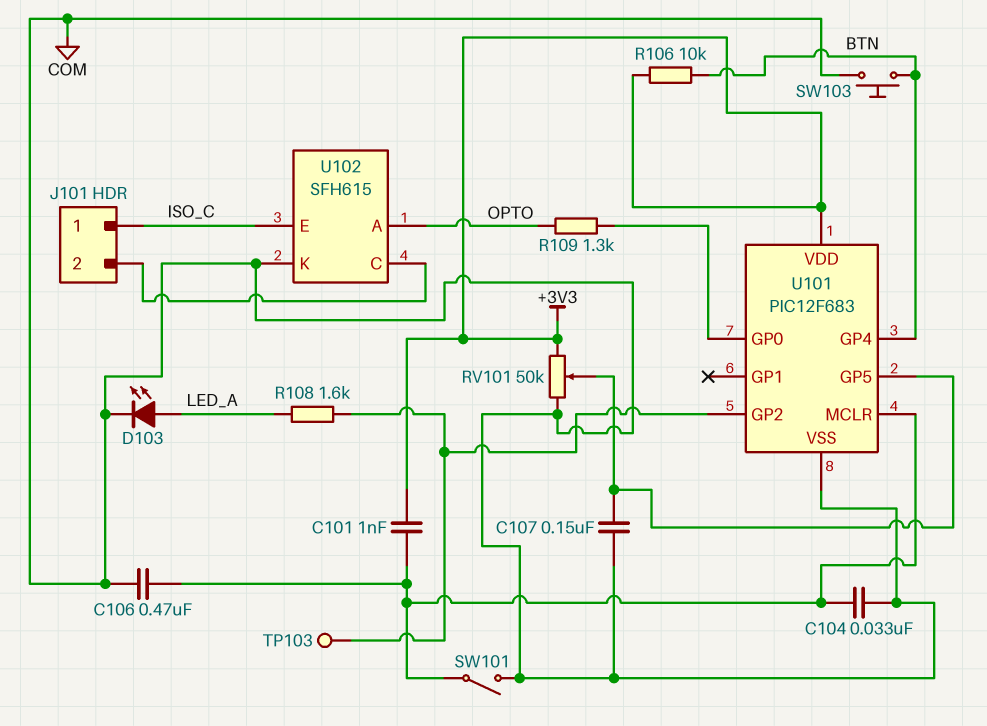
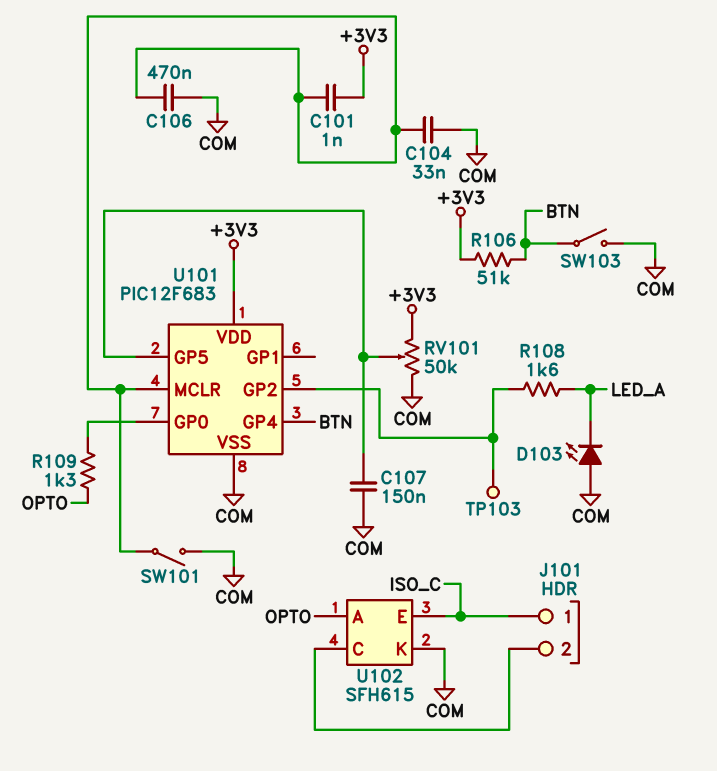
D103: LED (A LED_A, K COM) -> LED (A COM, K LED_A)
R106: 10k (+3V3, BTN) -> 51k (+3V3, BTN)
SW103: button (BTN, COM) -> switch (BTN, COM)

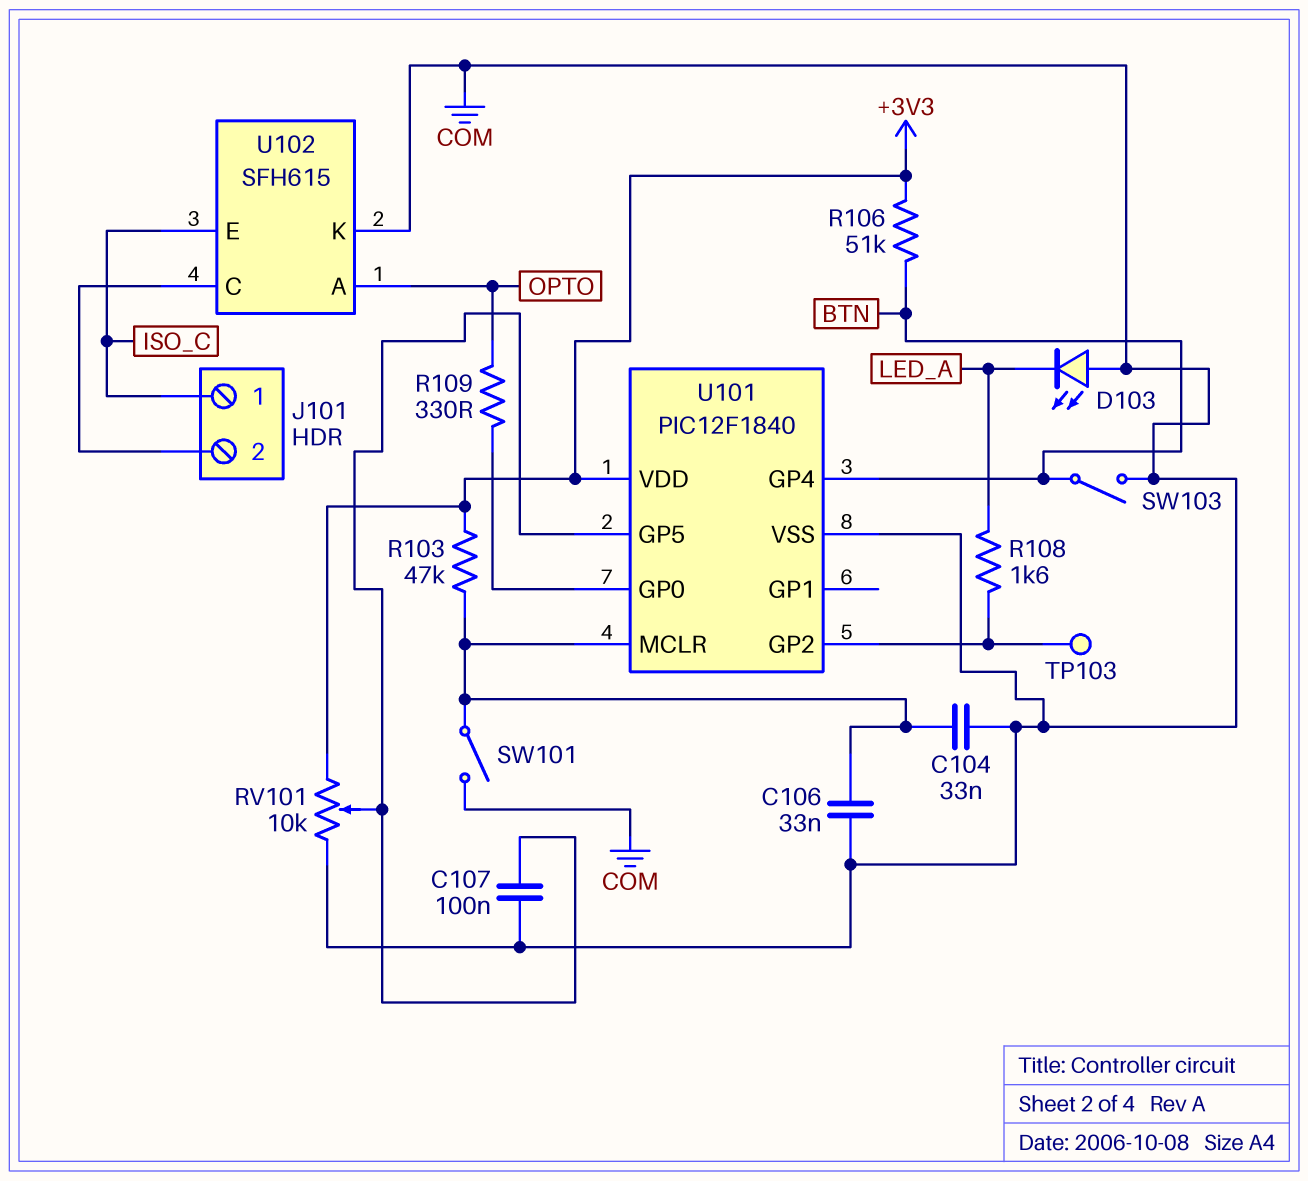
C101: 1nF (+3V3, U101/MCLR) -> none
C106: 470nF (COM, U101/MCLR) -> 33nF (COM, U101/MCLR)
C107: 150nF (COM, U101/GP5) -> 100nF (COM, U101/GP5)
R103: none -> 47k (+3V3, U101/MCLR)
R109: 1.3k (OPTO, U101/GP0) -> 330 (OPTO, U101/GP0)
RV101: 50k (+3V3, COM, wiper U101/GP5) -> 10k (+3V3, COM, wiper U101/GP5)
U101: PIC12F683 -> PIC12F1840

